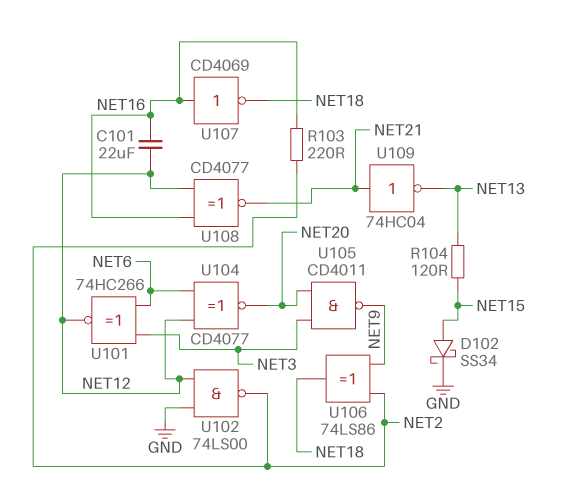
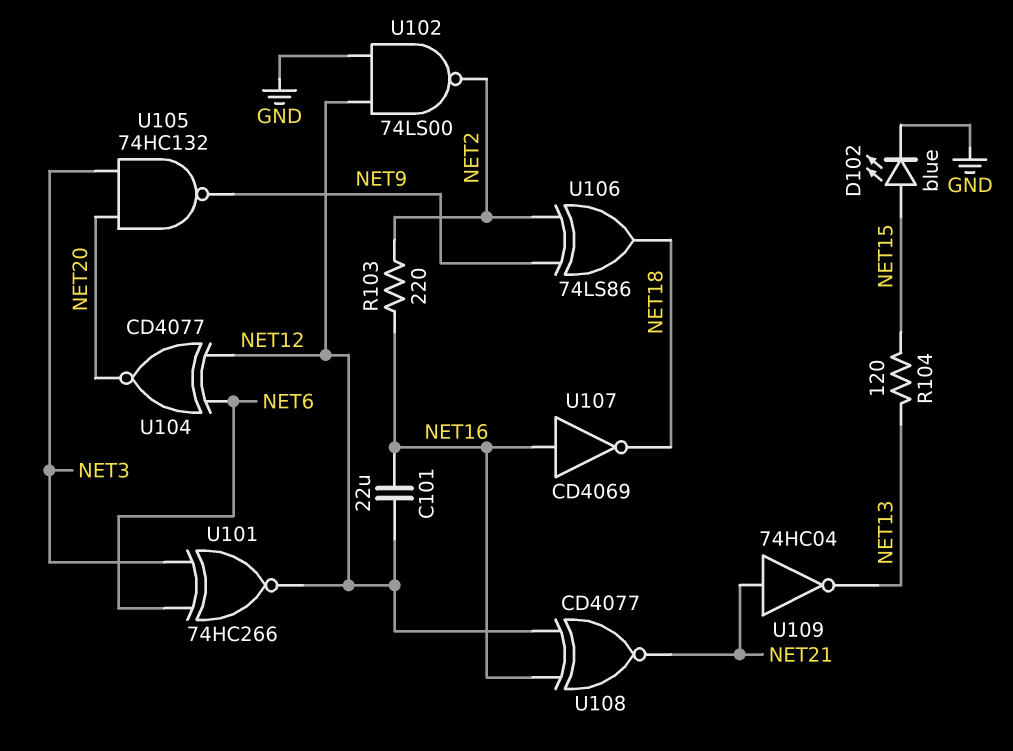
D102: schottky SS34 (A NET15, K GND) -> LED blue (A NET15, K GND)
U105: NAND CD4011 (in NET3, in NET20, out NET9) -> NAND 74HC132 (in NET3, in NET20, out NET9)

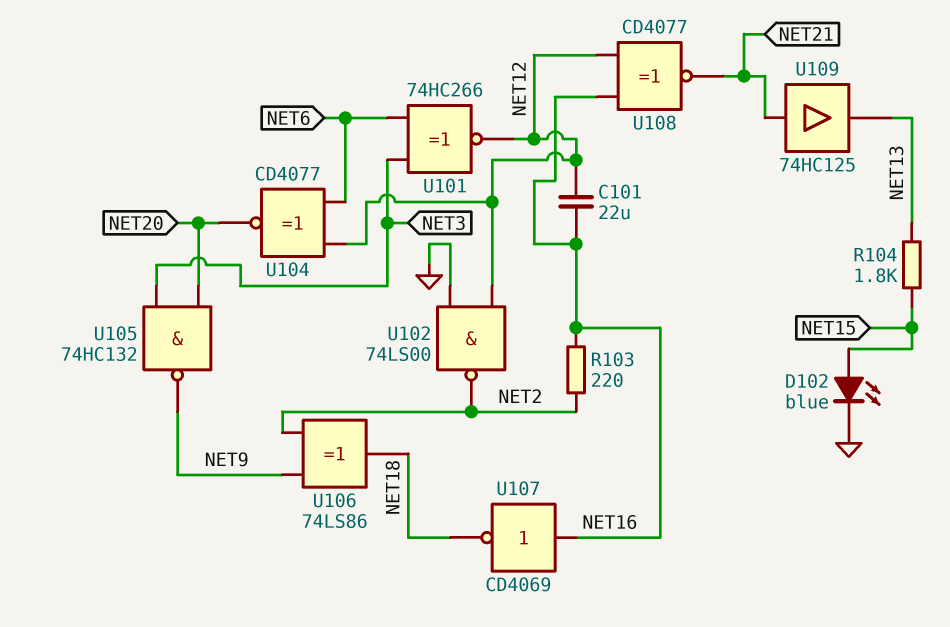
R104: 120 (NET13, NET15) -> 1.8k (NET13, NET15)
U109: NOT 74HC04 (in NET21, out NET13) -> buffer 74HC125 (in NET21, out NET13)

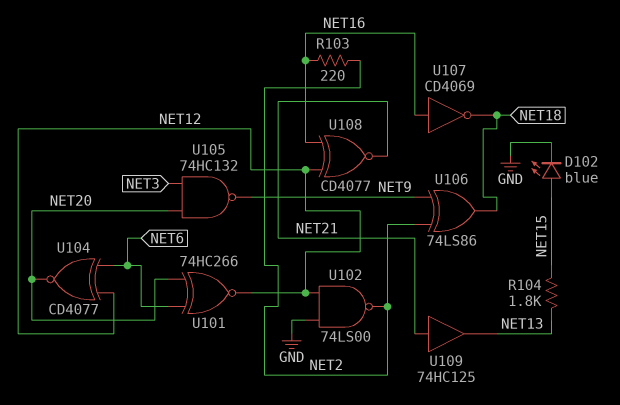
C101: 22uF (NET12, NET16) -> none
U101: XNOR 74HC266 (in NET3, in NET6, out NET12) -> XNOR 74HC266 (in NET6, in NET20, out NET12)

